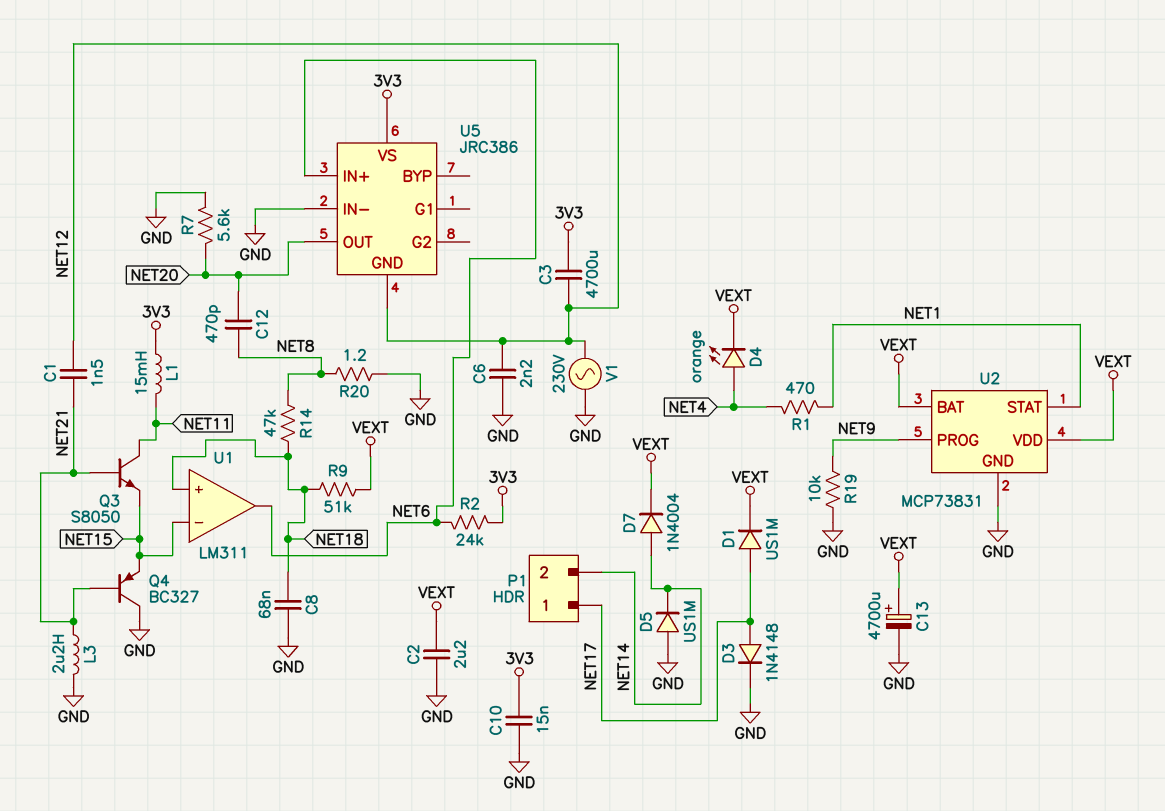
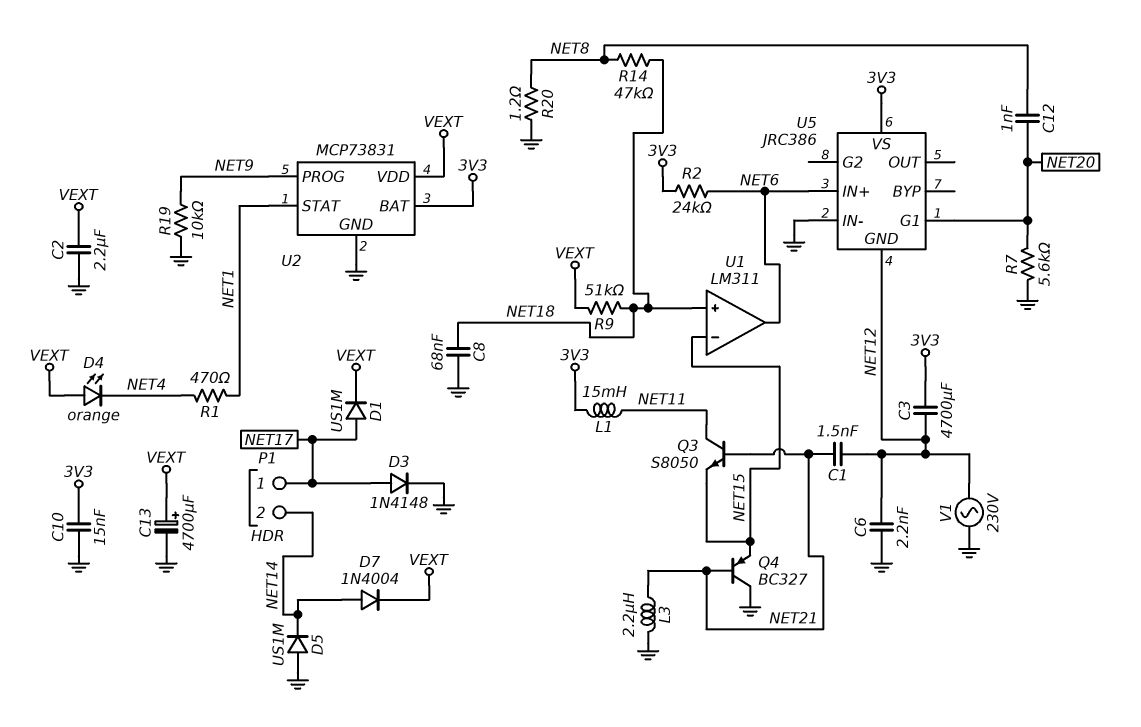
C12: 470pF (NET8, NET20) -> 1nF (NET8, NET20)
D4: LED orange (A NET4, K VEXT) -> LED orange (A VEXT, K NET4)
U2 pin BAT: VEXT -> 3V3
U5 pin G1: none -> NET20
U5 pin OUT: NET20 -> none

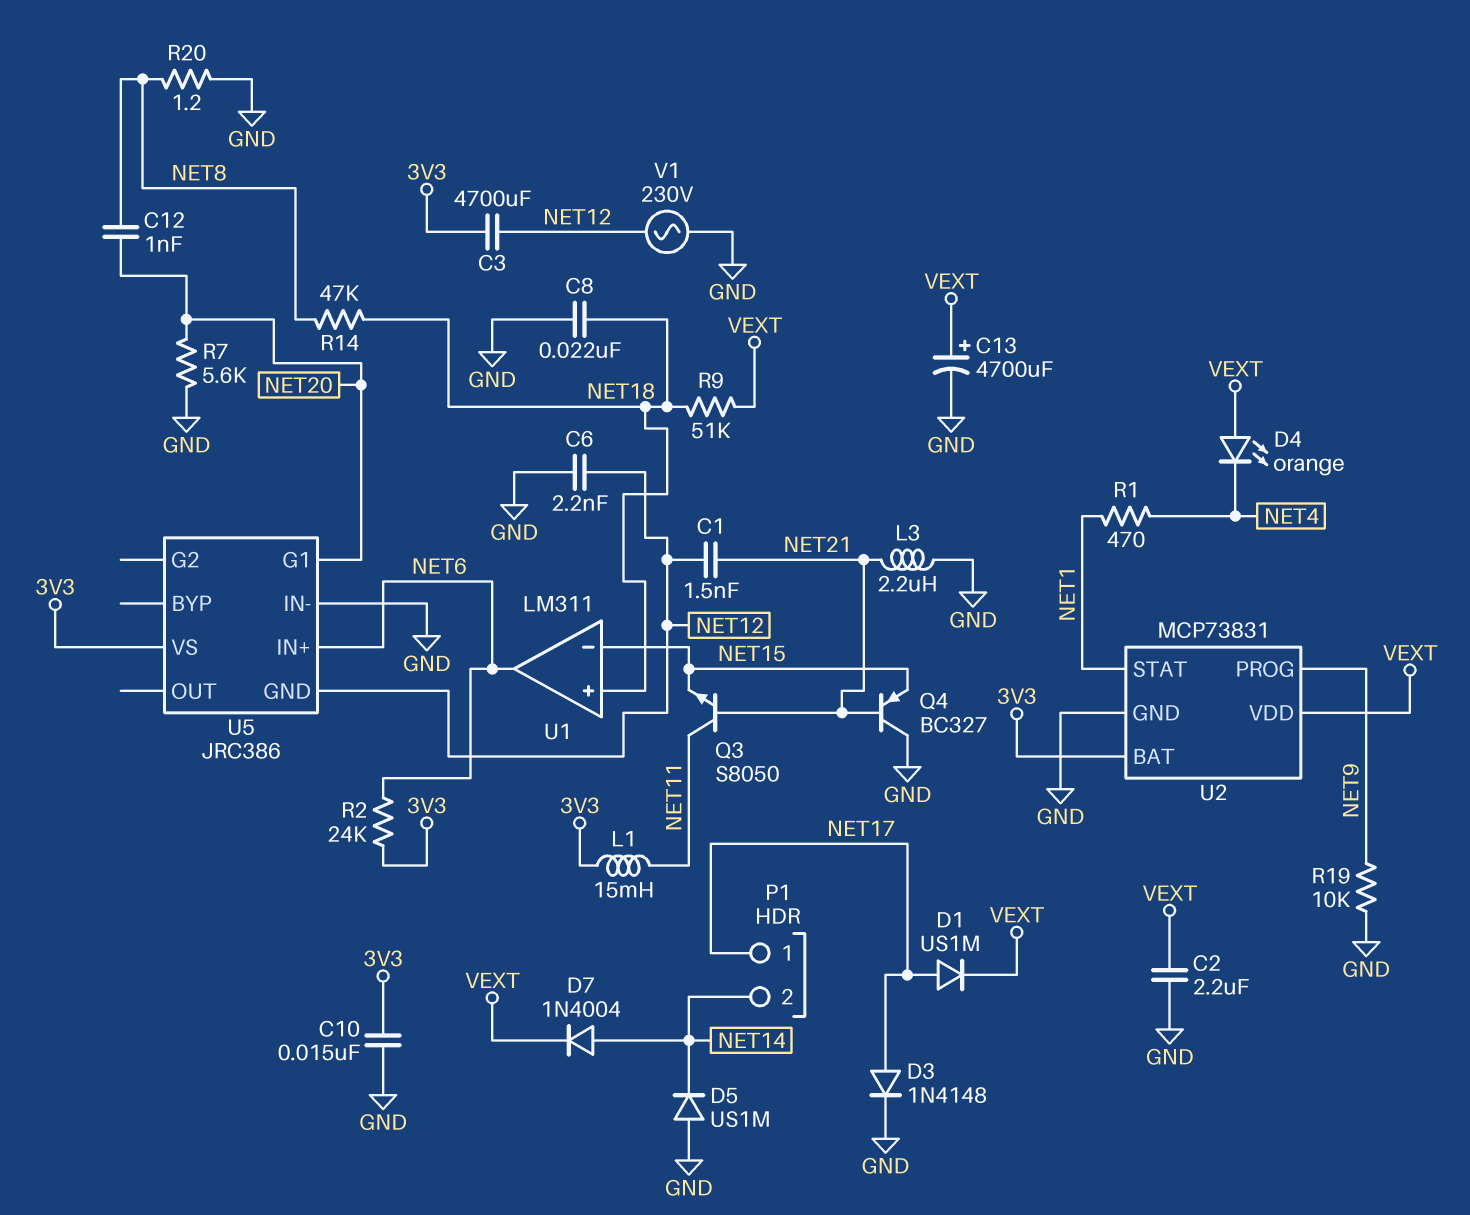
C8: 68nF (GND, NET18) -> 22nF (GND, NET18)

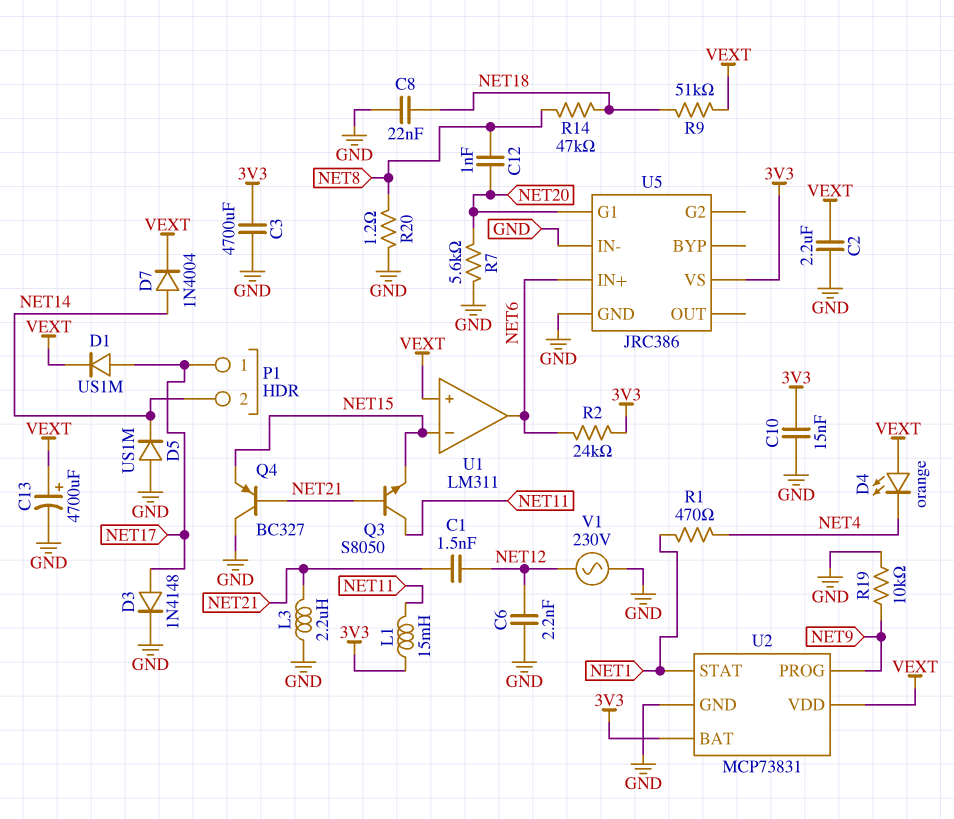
C3: 4700uF (3V3, NET12) -> 4700uF (3V3, GND)
U1 pin in+: NET18 -> VEXT
U5 pin GND: NET12 -> GND

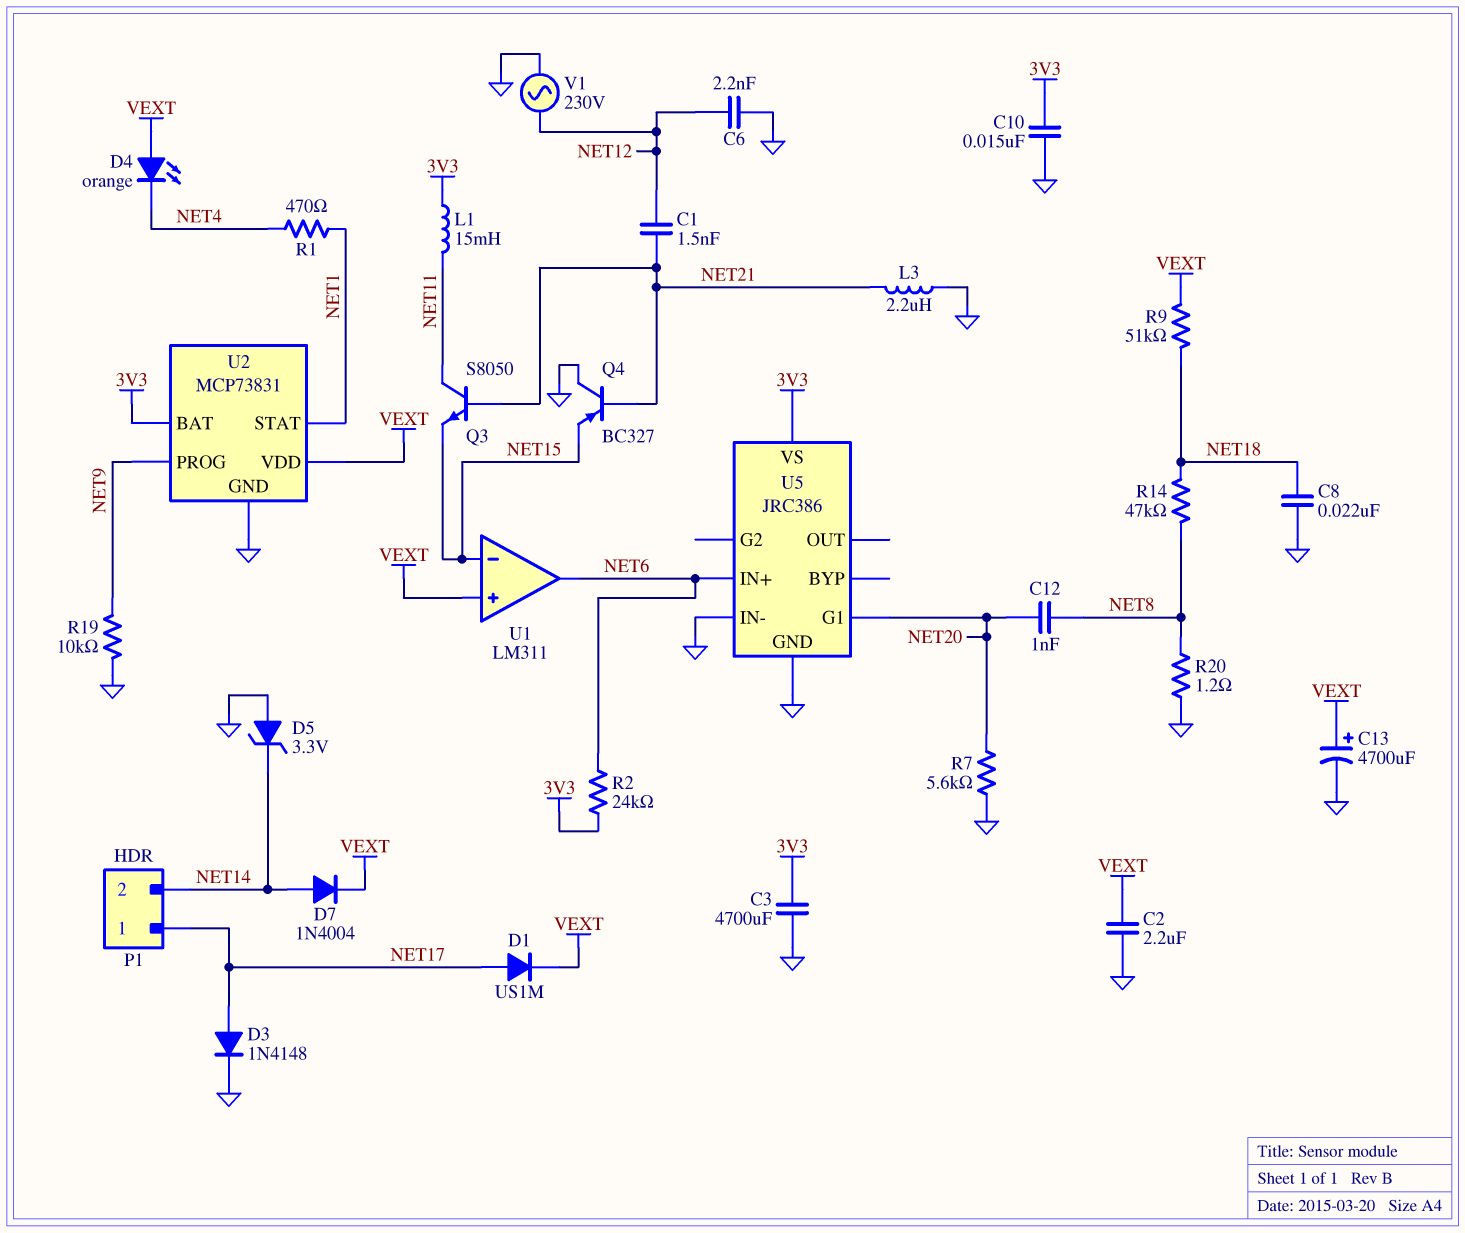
D5: diode US1M (A GND, K NET14) -> zener 3.3V (A GND, K NET14)

